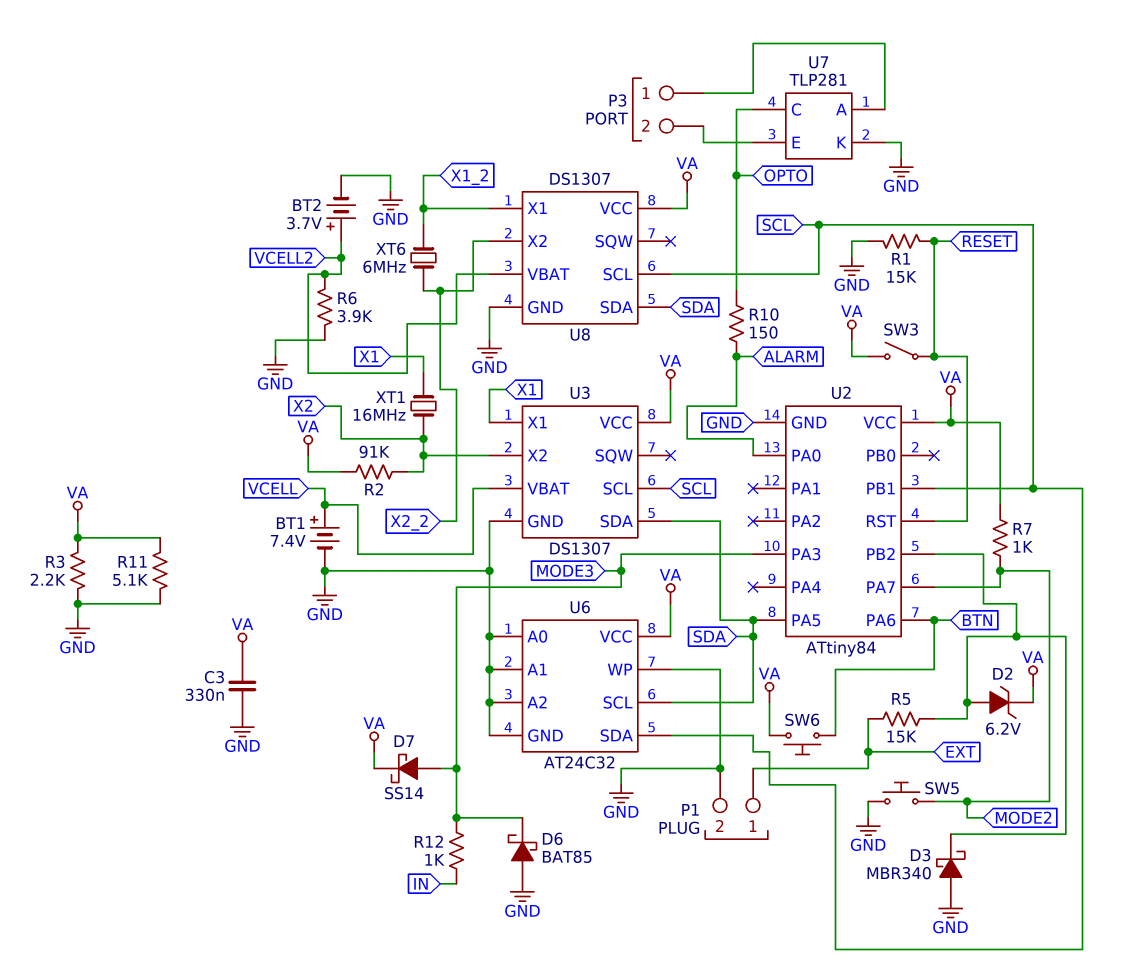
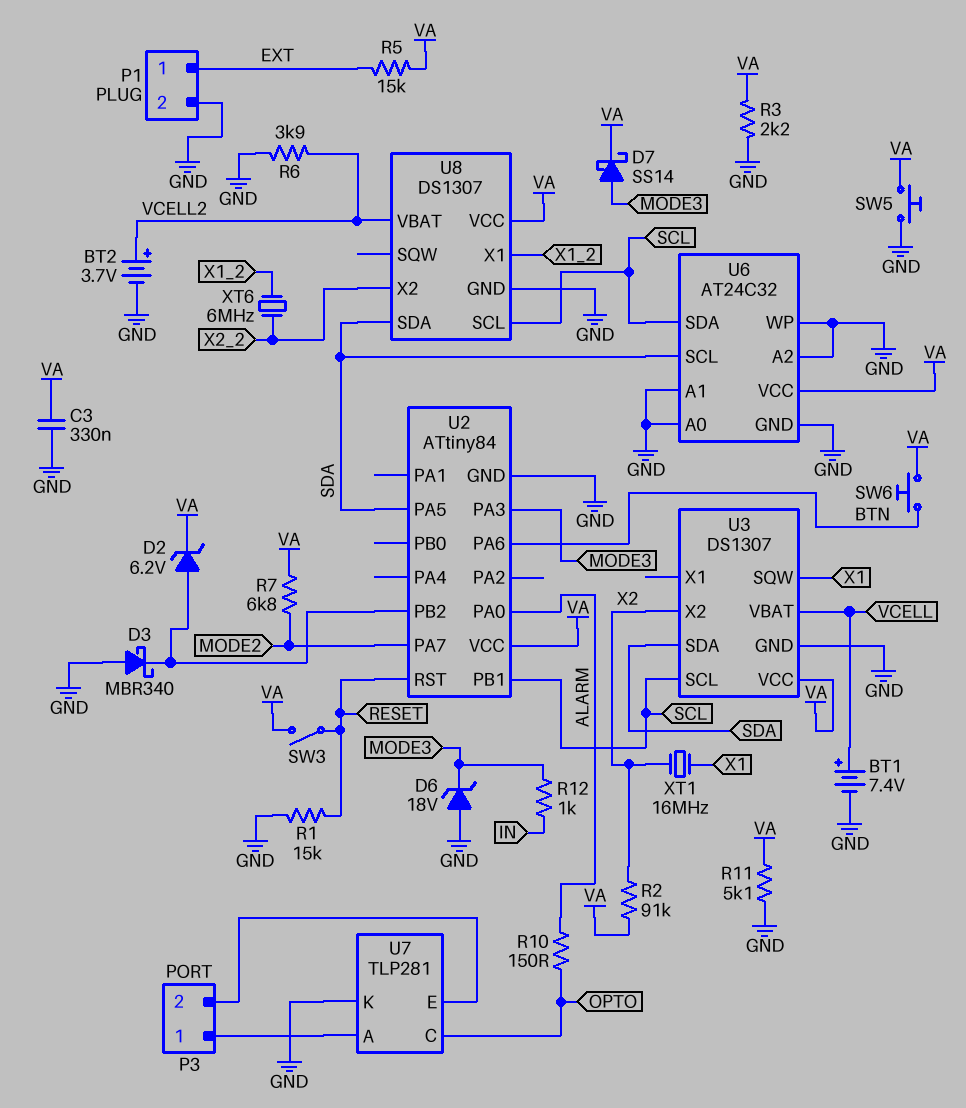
D6: schottky BAT85 (A GND, K MODE3) -> zener 18V (A GND, K MODE3)
R5: 15k (EXT, U2/PB2) -> 15k (EXT, VA)
R7: 1k (MODE2, VA) -> 6.8k (MODE2, VA)
SW5: button (GND, MODE2) -> button (GND, VA)
U3 pin SQW: none -> X1
U3 pin X1: X1 -> none

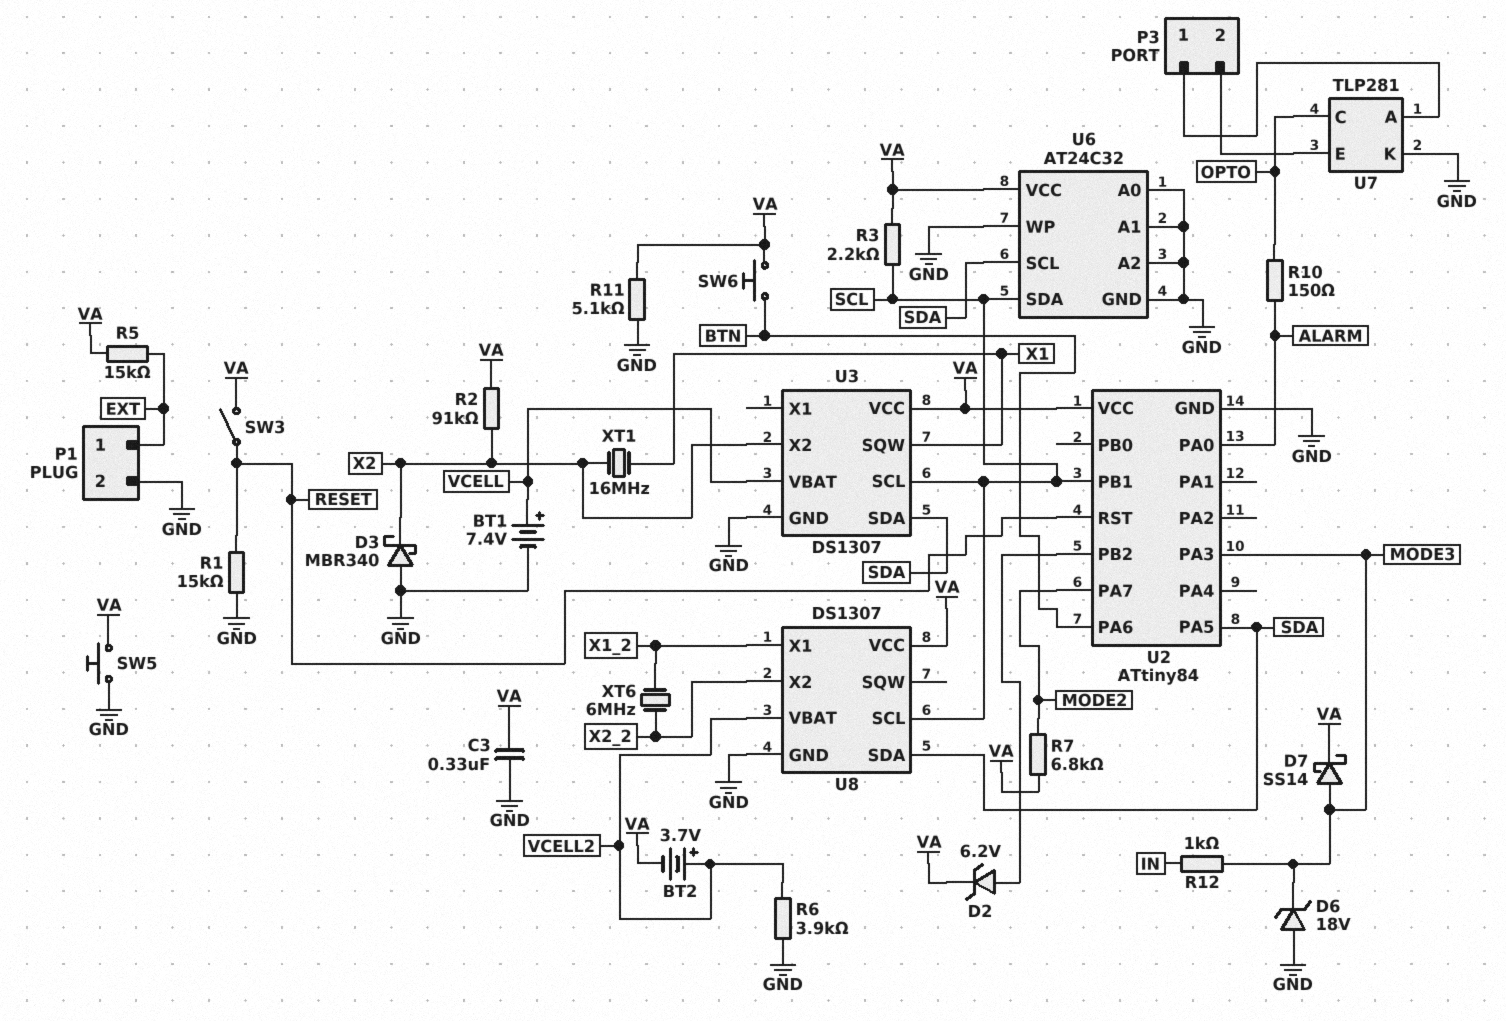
BT2: 3.7V (plus VCELL2, minus GND) -> 3.7V (plus VCELL2, minus VA)
D3: schottky MBR340 (A GND, K U2/PB2) -> schottky MBR340 (A GND, K X2)
R3: 2.2k (GND, VA) -> 2.2k (SCL, VA)

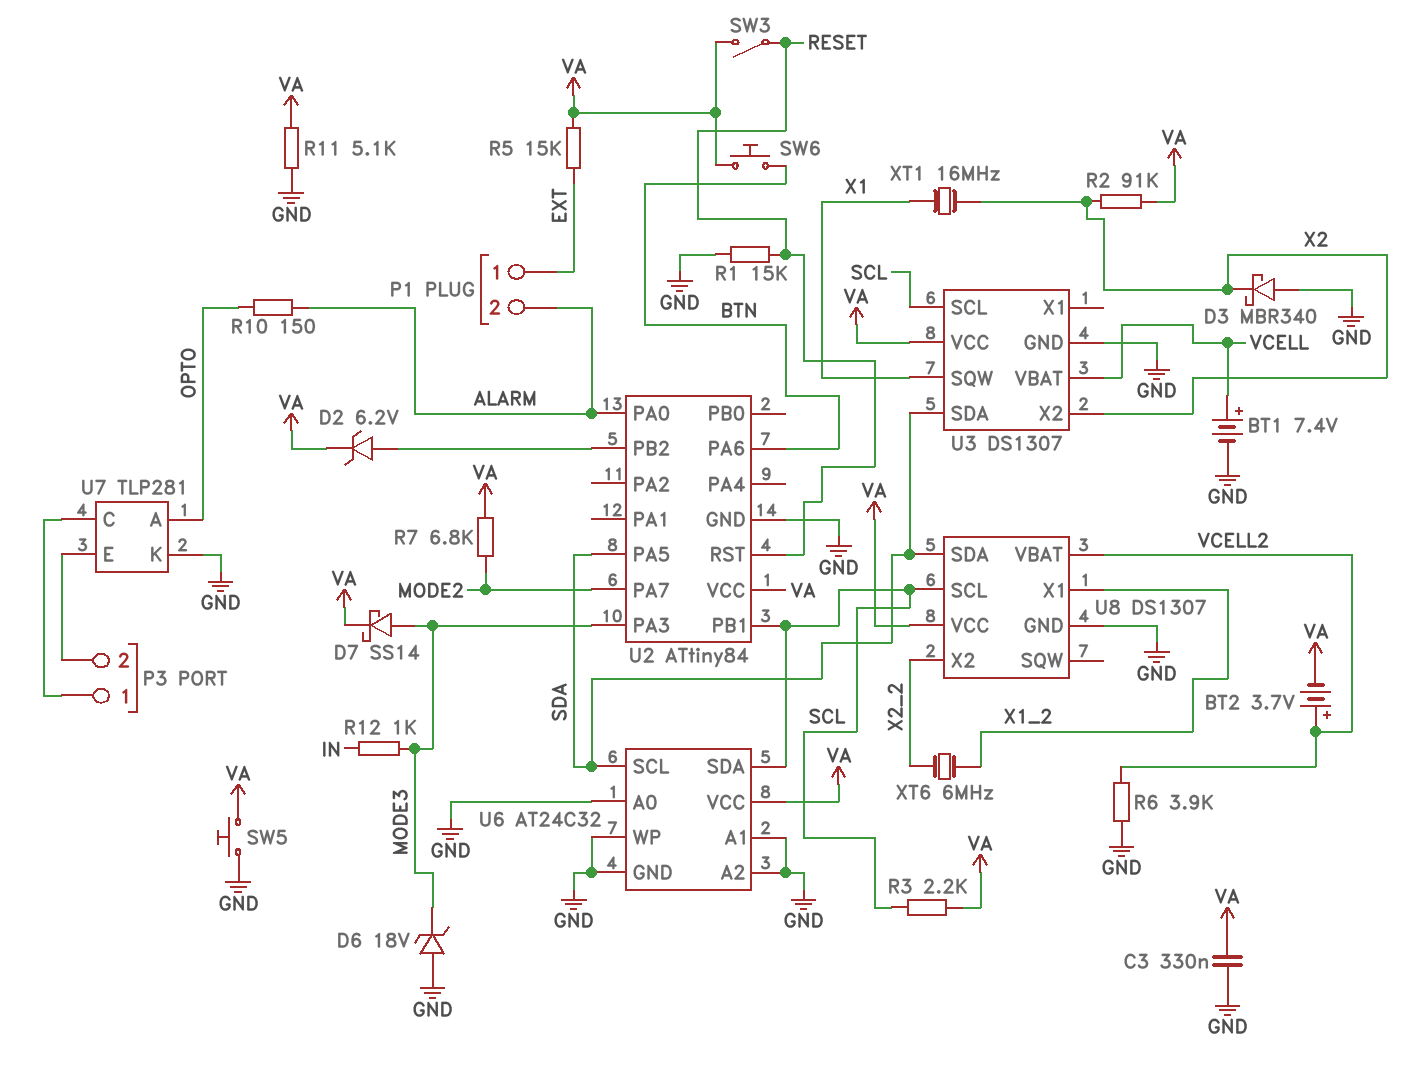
P1 pin 2: GND -> ALARM
U7 pin A: P3/1 -> OPTO
U7 pin C: OPTO -> P3/1

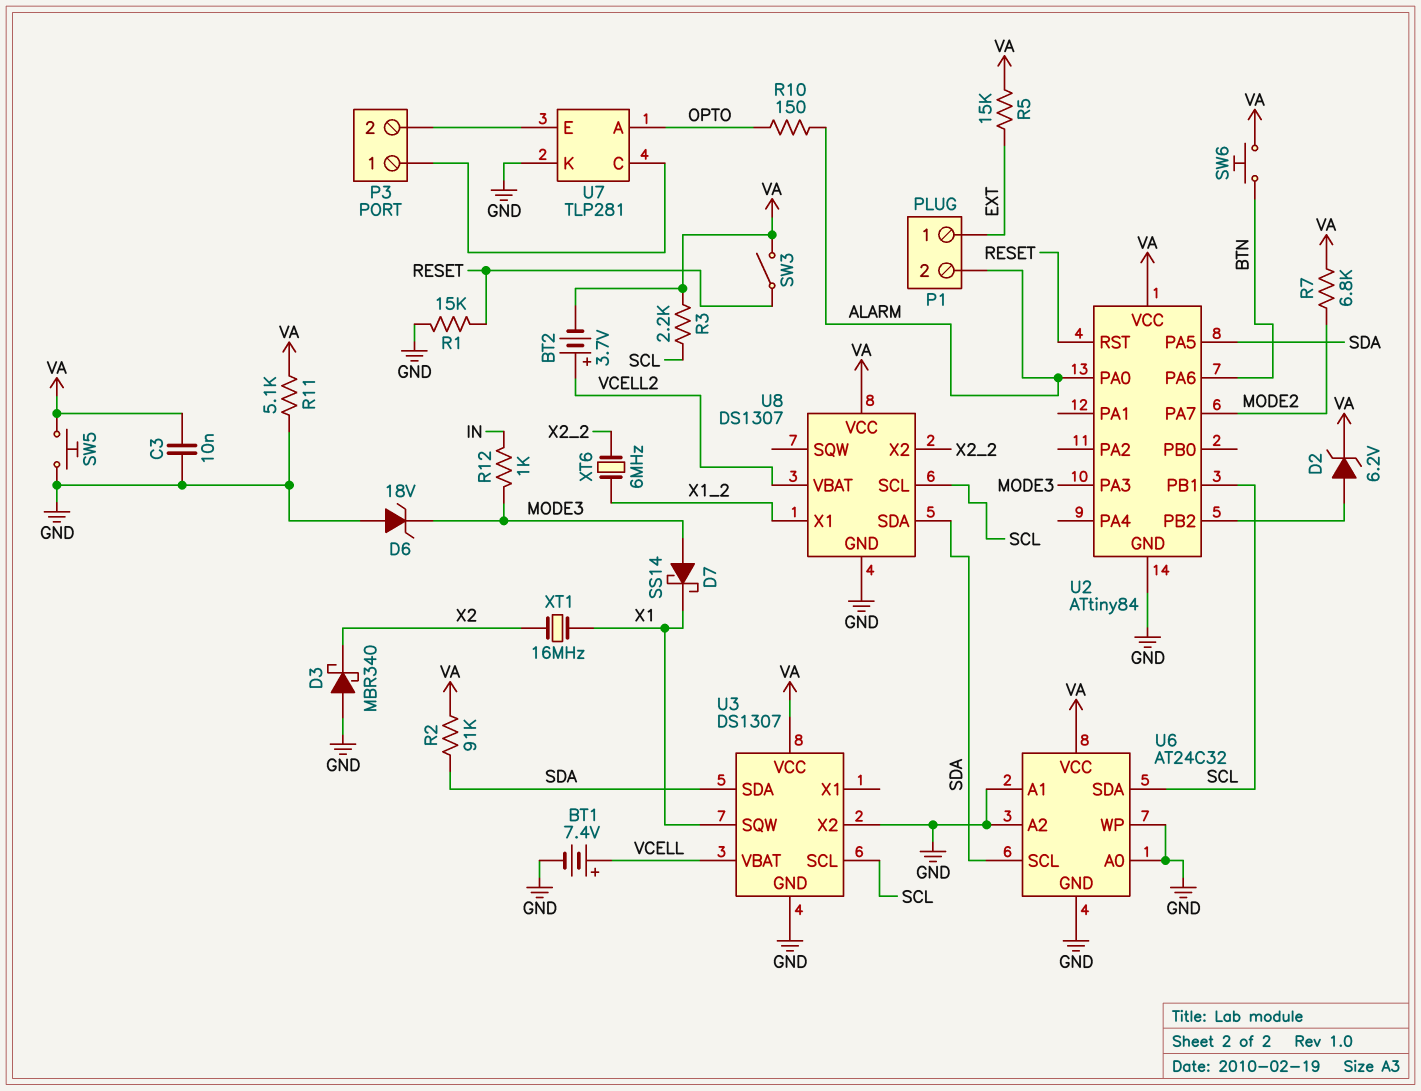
C3: 330nF (GND, VA) -> 10nF (GND, VA)
D7: schottky SS14 (A MODE3, K VA) -> schottky SS14 (A MODE3, K X1)
R2: 91k (VA, X2) -> 91k (SDA, VA)
R6: 3.9k (GND, VCELL2) -> none
U3 pin X2: X2 -> GND

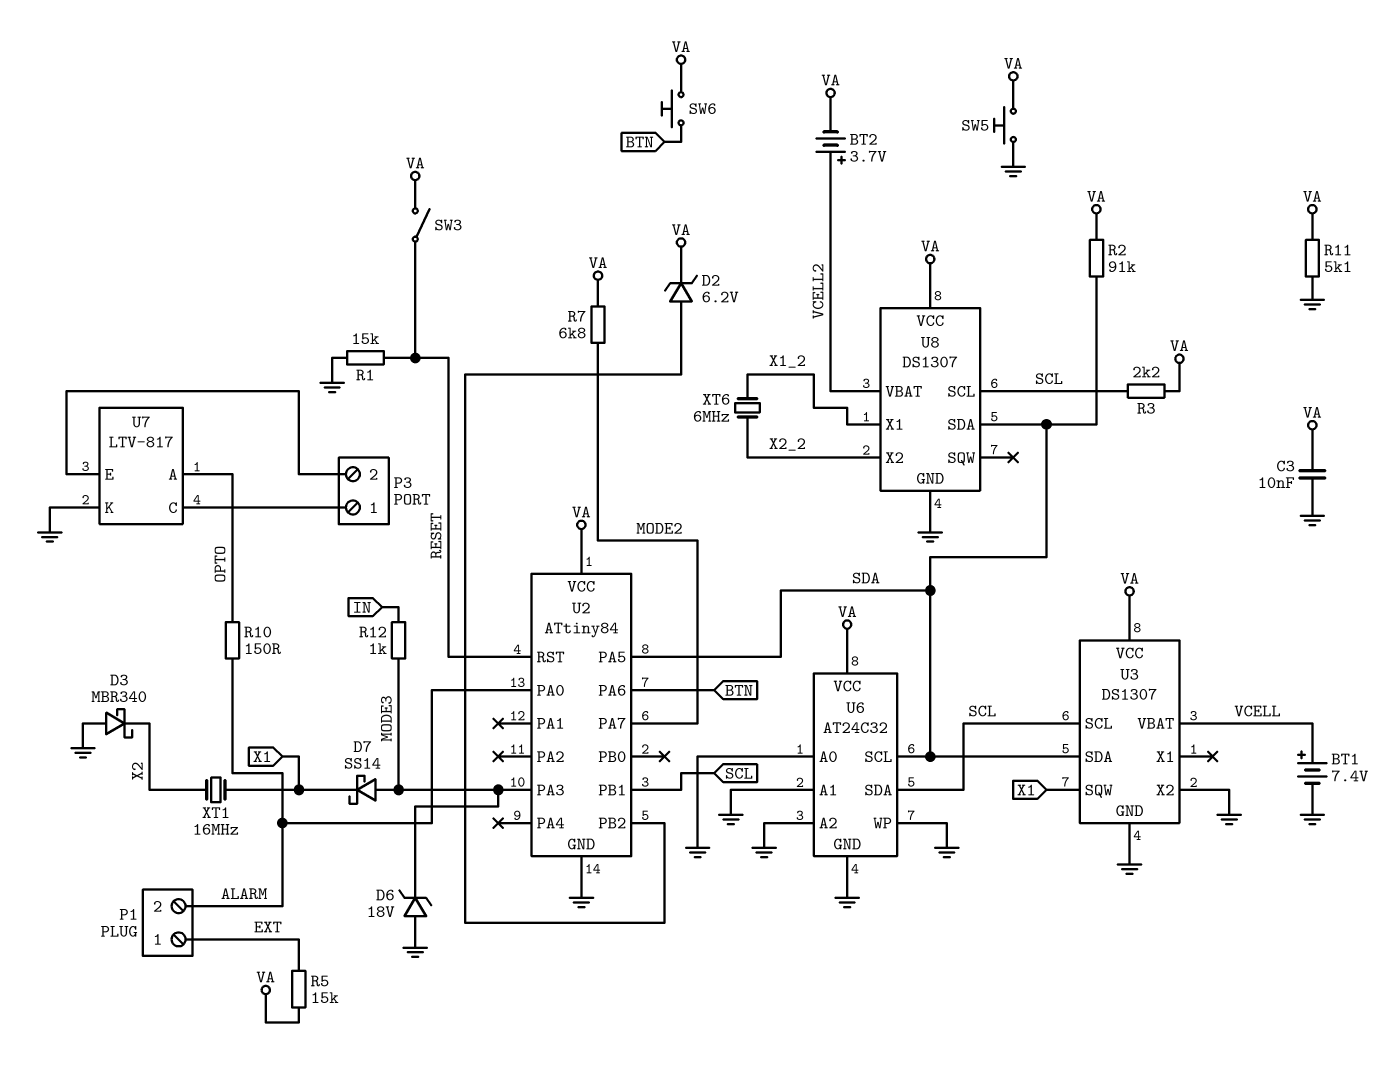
U7: TLP281 -> LTV-817

